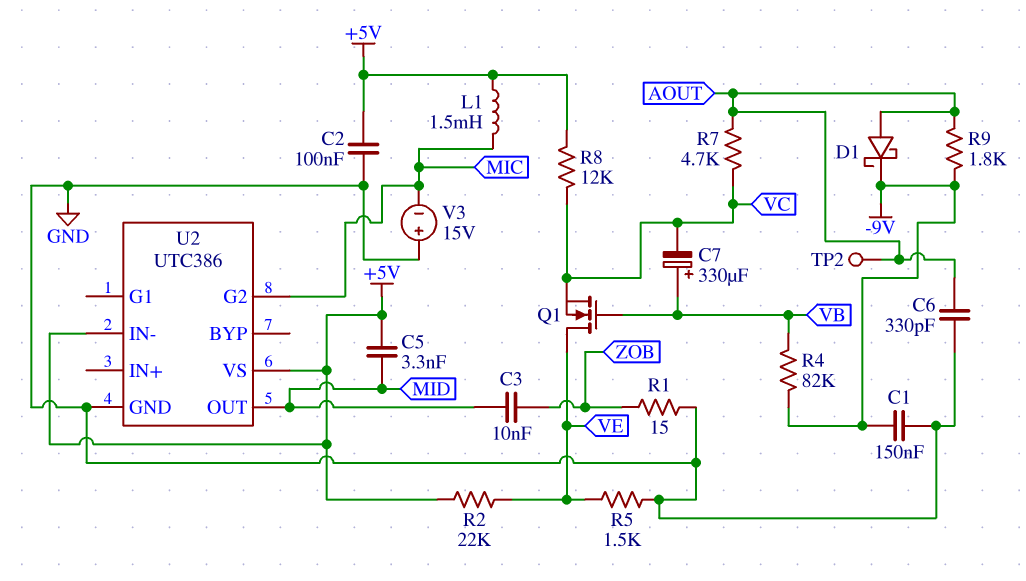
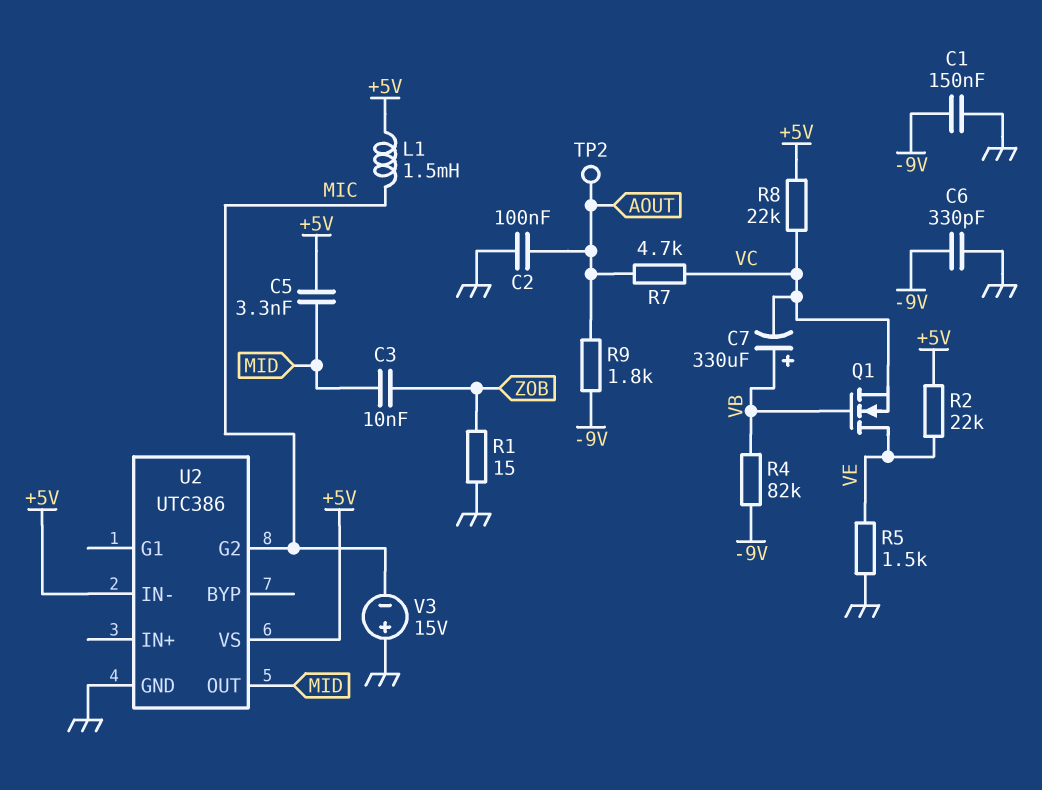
C2: 100nF (+5V, GND) -> 100nF (AOUT, GND)
C6: 330pF (AOUT, GND) -> 330pF (-9V, GND)
D1: schottky (A AOUT, K -9V) -> none
R8: 12k (+5V, VC) -> 22k (+5V, VC)

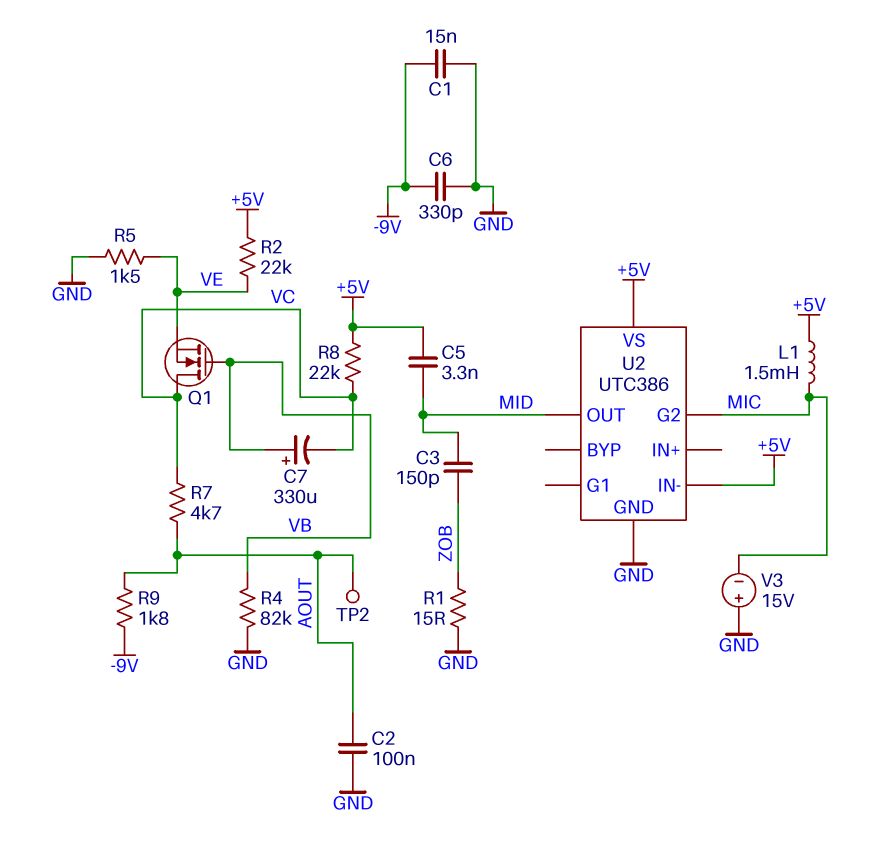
C1: 150nF (-9V, GND) -> 15nF (-9V, GND)
C3: 10nF (MID, ZOB) -> 150pF (MID, ZOB)
Q1: NMOS (G VB, D VE, S VC) -> NMOS (G VB, D VC, S VE)
R4: 82k (-9V, VB) -> 82k (GND, VB)

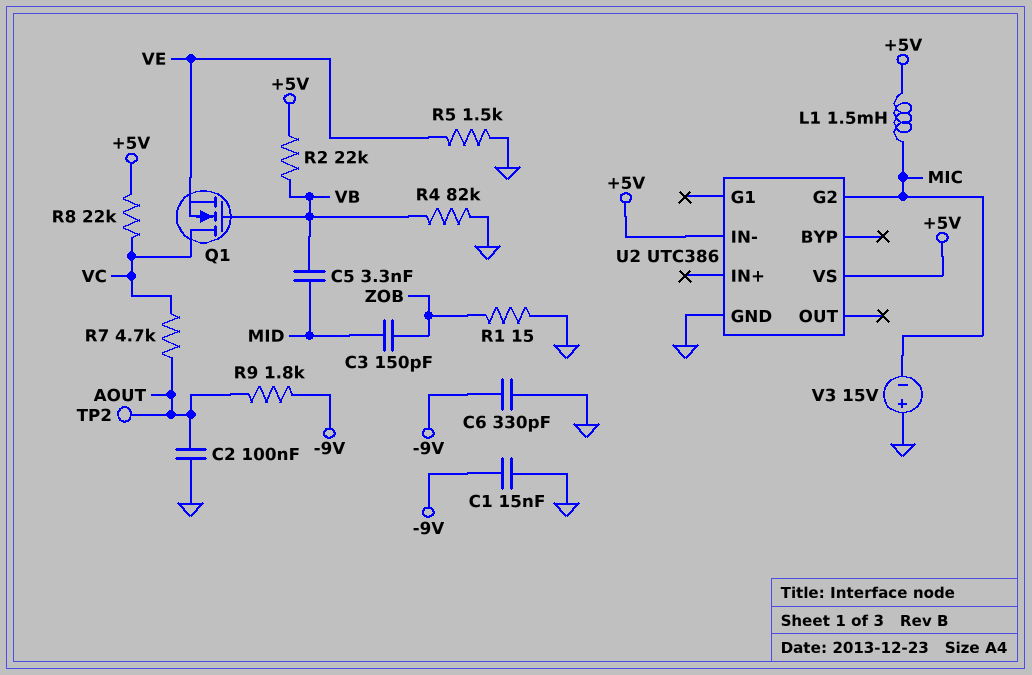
C5: 3.3nF (+5V, MID) -> 3.3nF (MID, VB)
C7: 330uF (plus VB, minus VC) -> none
R2: 22k (+5V, VE) -> 22k (+5V, VB)
U2 pin OUT: MID -> none

